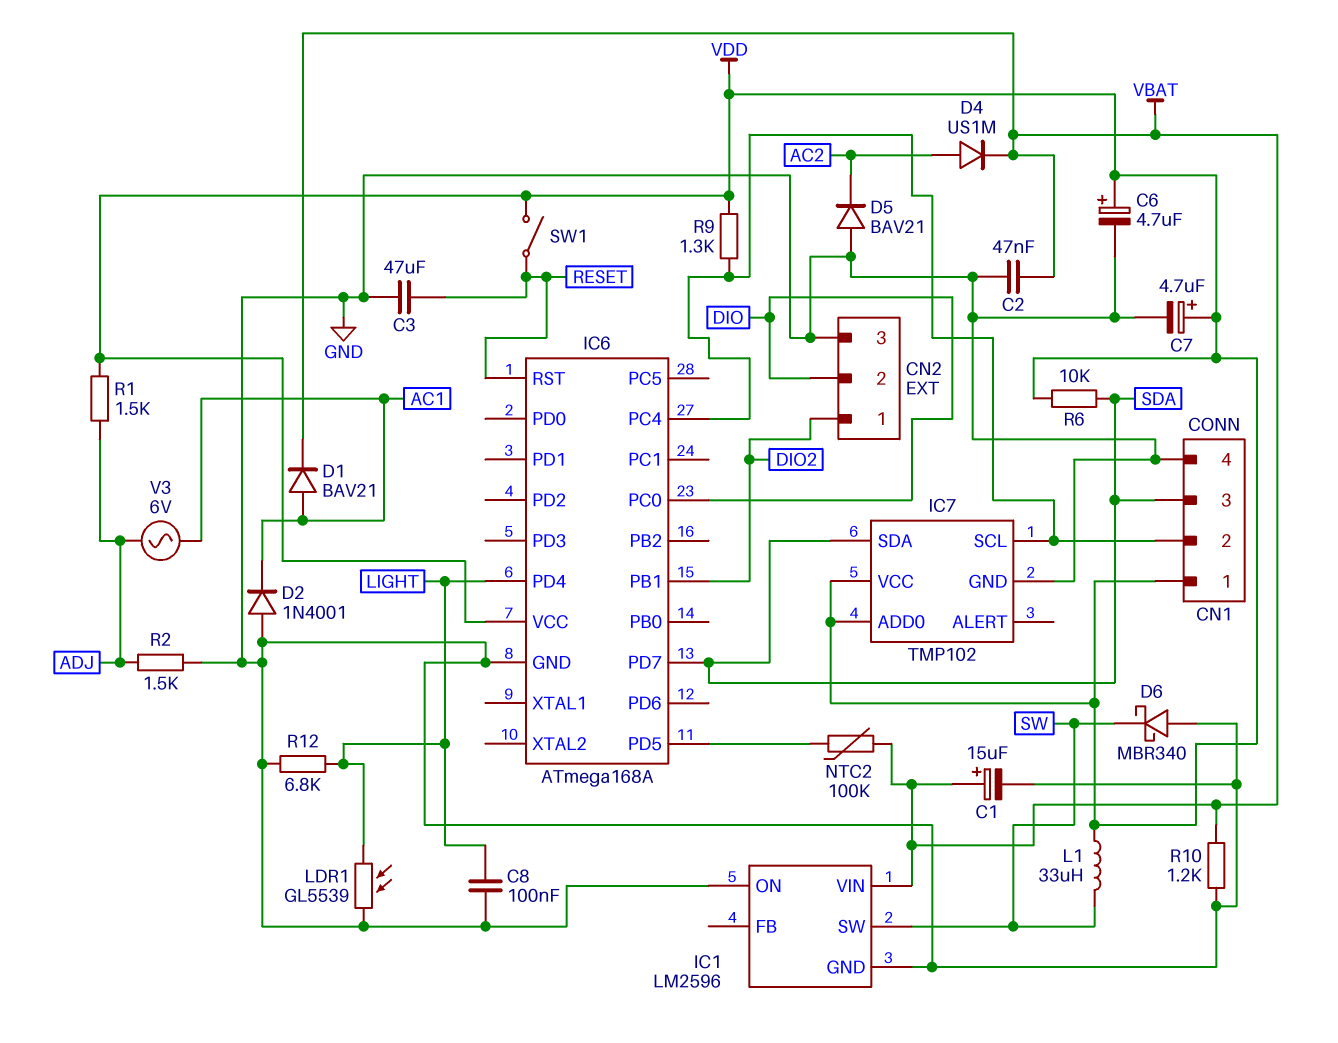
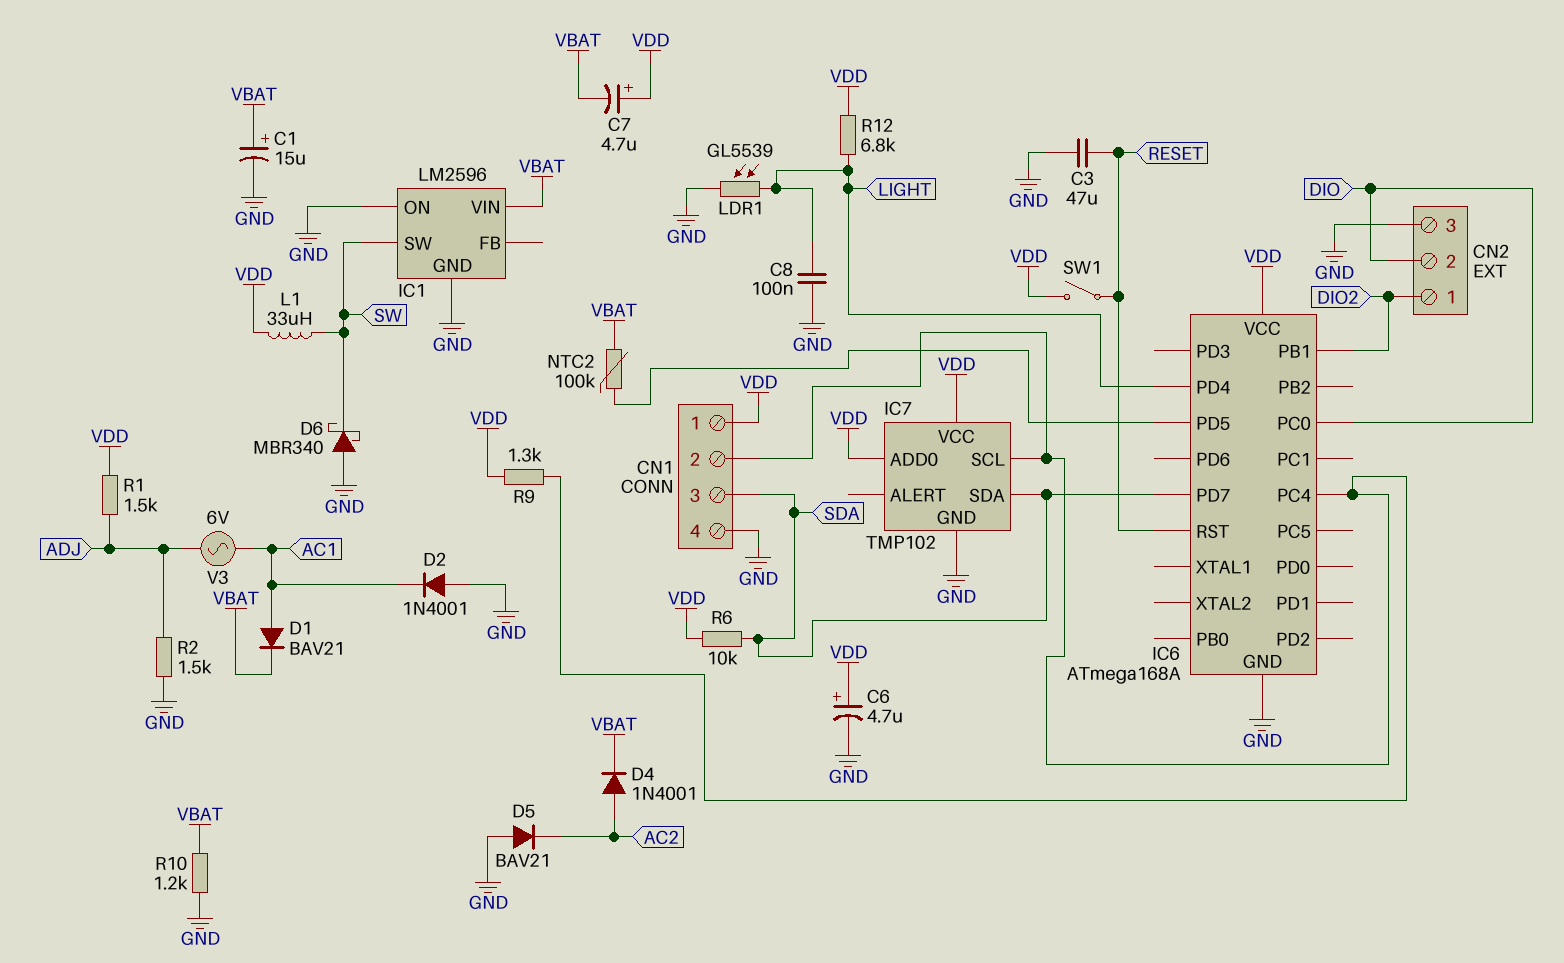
C2: 47nF (GND, VBAT) -> none
C7: 4.7uF (plus VDD, minus GND) -> 4.7uF (plus VDD, minus VBAT)
D4: diode US1M (A AC2, K VBAT) -> diode 1N4001 (A AC2, K VBAT)
R12: 6.8k (GND, LIGHT) -> 6.8k (LIGHT, VDD)

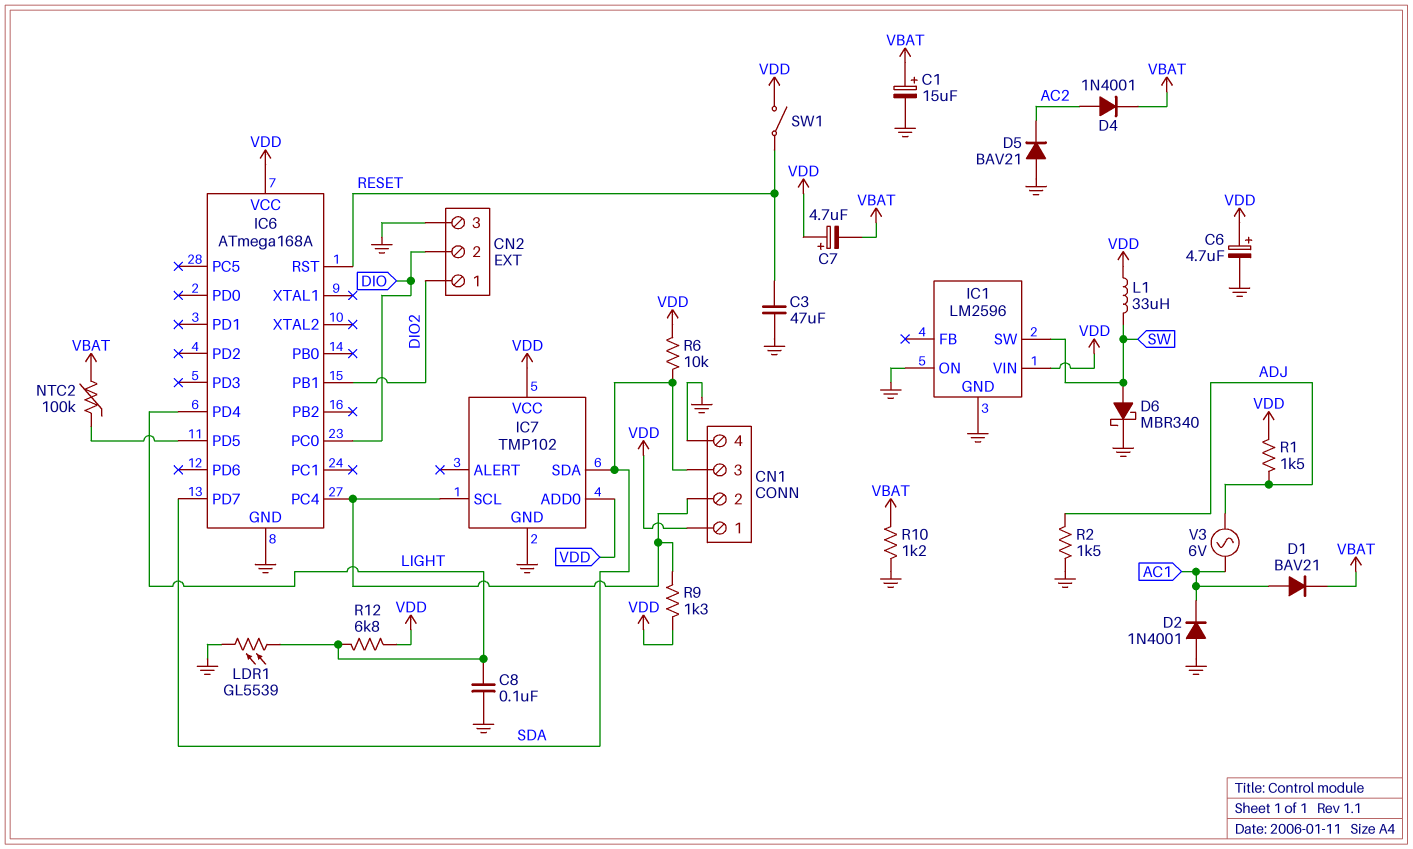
D6: schottky MBR340 (A GND, K SW) -> schottky MBR340 (A SW, K GND)
IC1 pin VIN: VBAT -> VDD

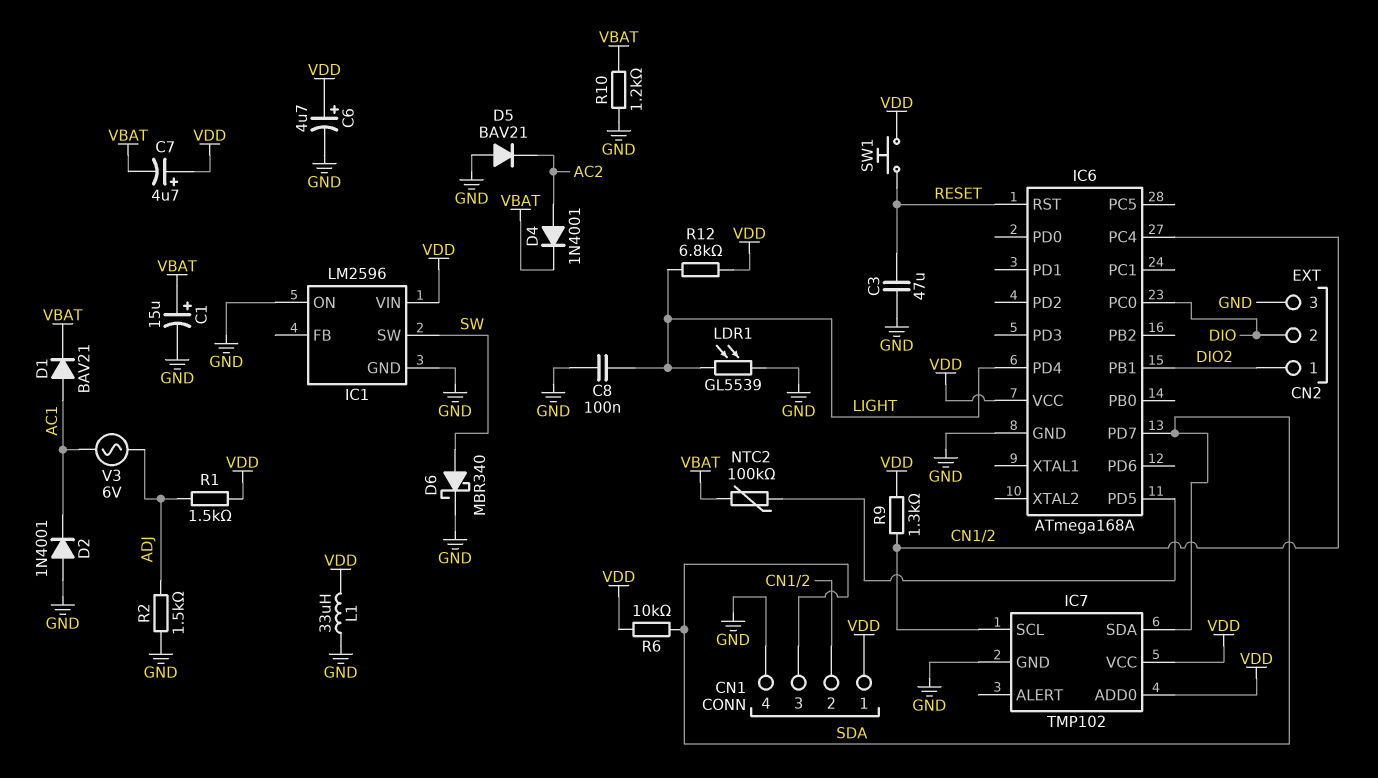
L1: 33uH (SW, VDD) -> 33uH (GND, VDD)
SW1: switch (RESET, VDD) -> button (RESET, VDD)

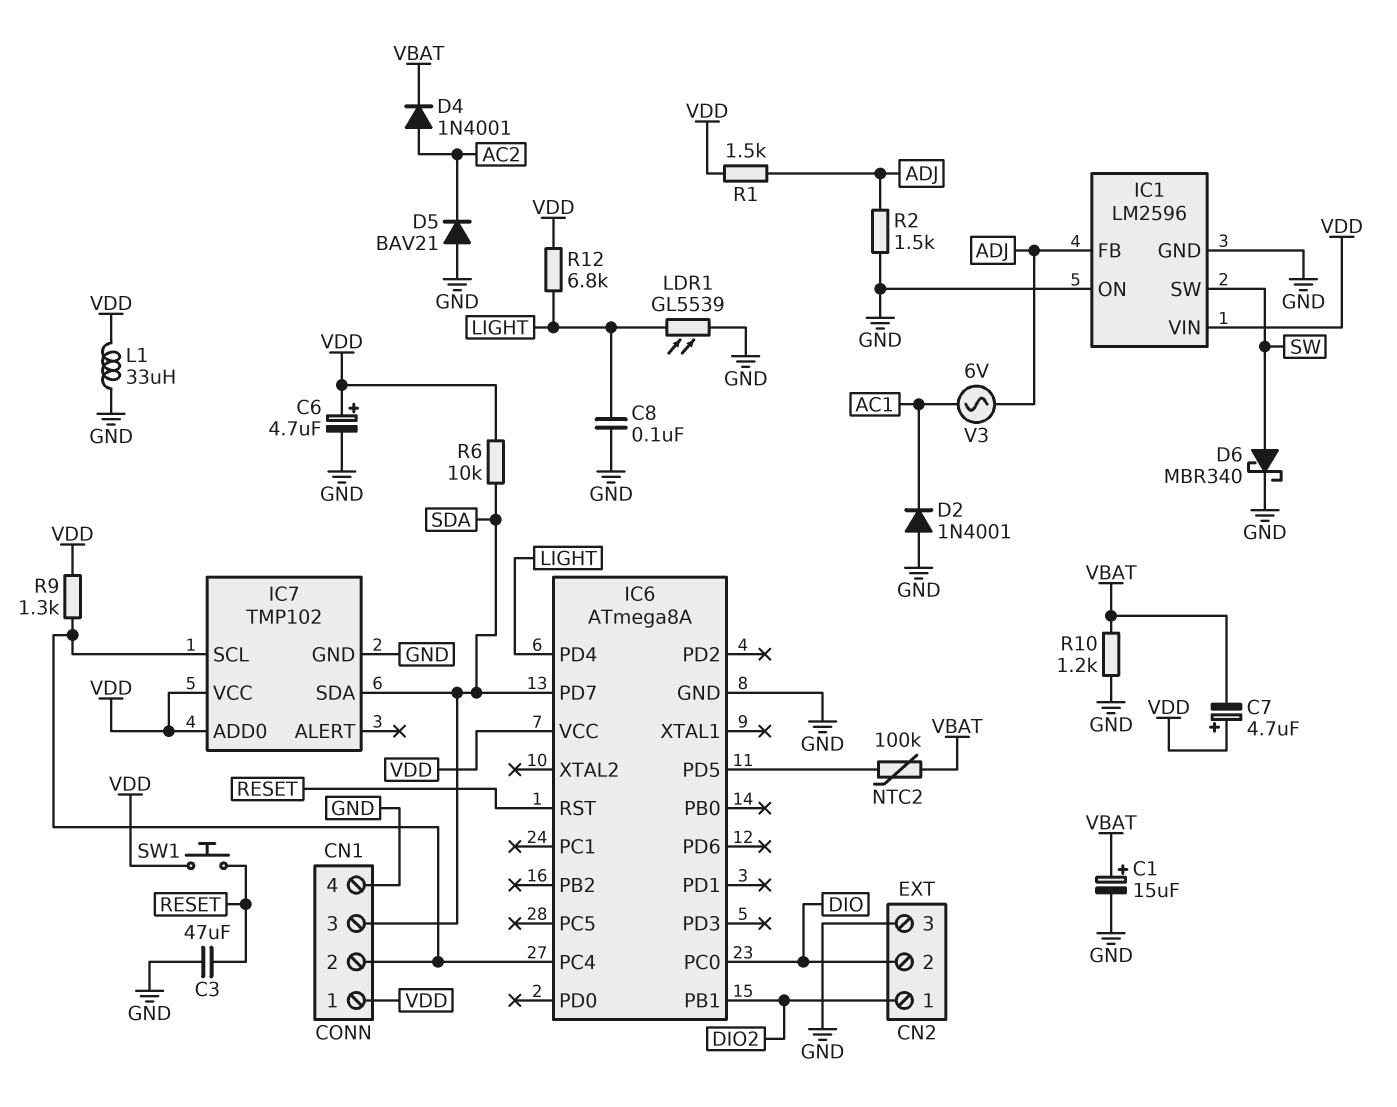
D1: diode BAV21 (A AC1, K VBAT) -> none
IC1 pin FB: none -> ADJ
IC6: ATmega168A -> ATmega8A

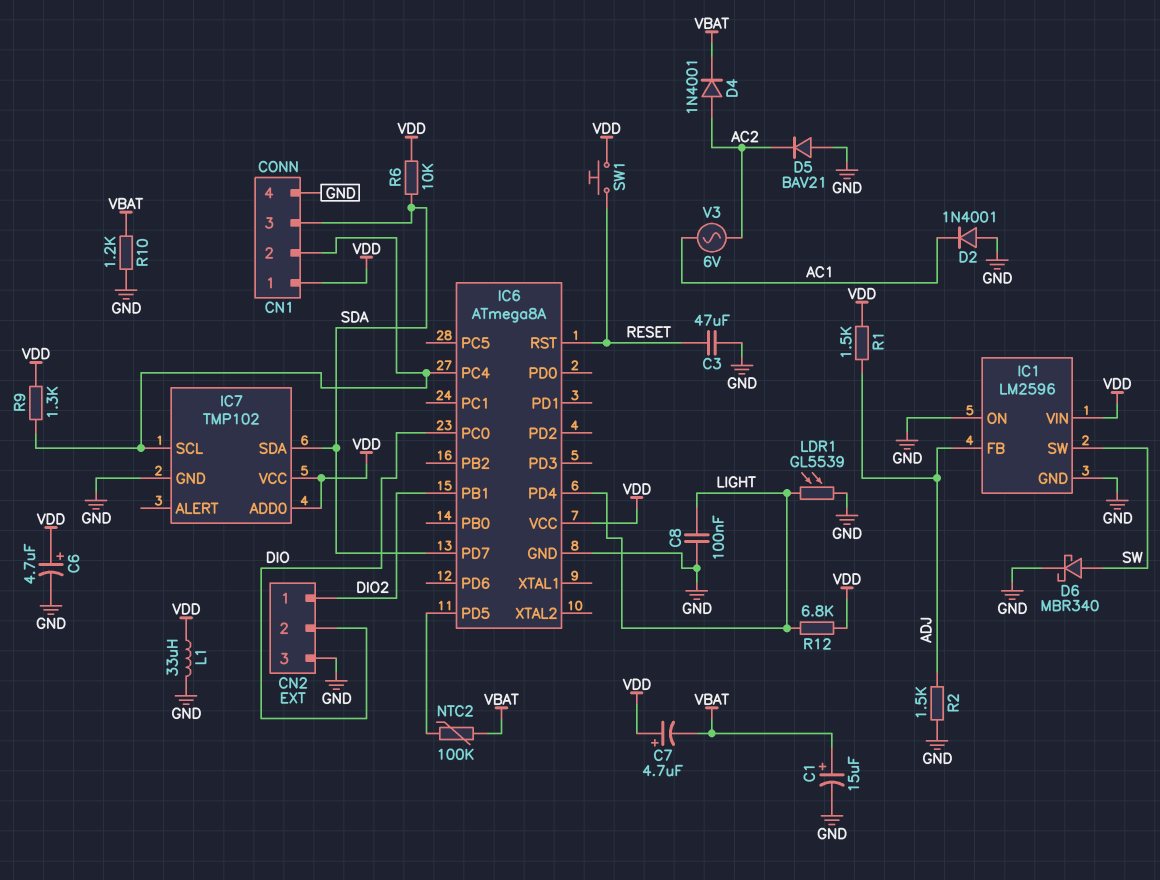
V3: AC 6V (AC1, ADJ) -> AC 6V (AC1, AC2)

